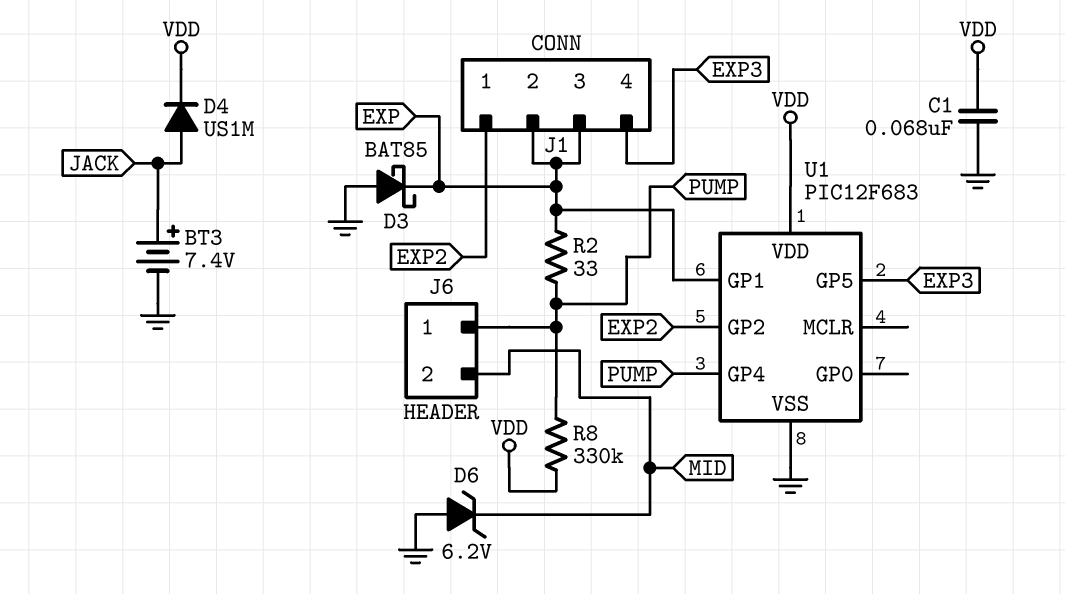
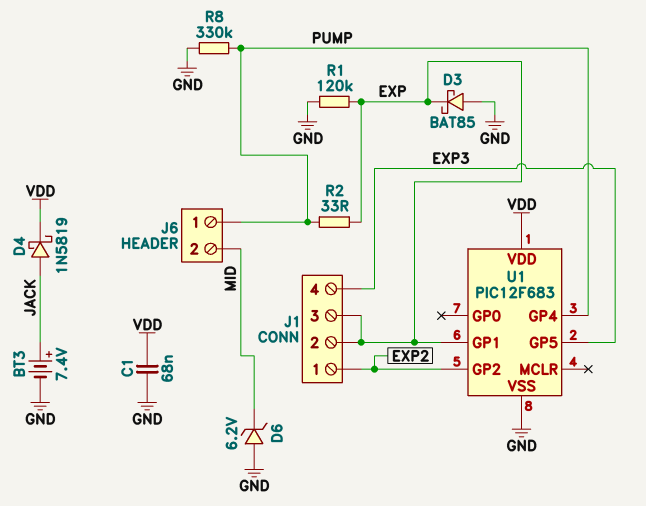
D4: diode US1M (A JACK, K VDD) -> schottky 1N5819 (A JACK, K VDD)
R1: none -> 120k (EXP, GND)
R8: 330k (PUMP, VDD) -> 330k (GND, PUMP)

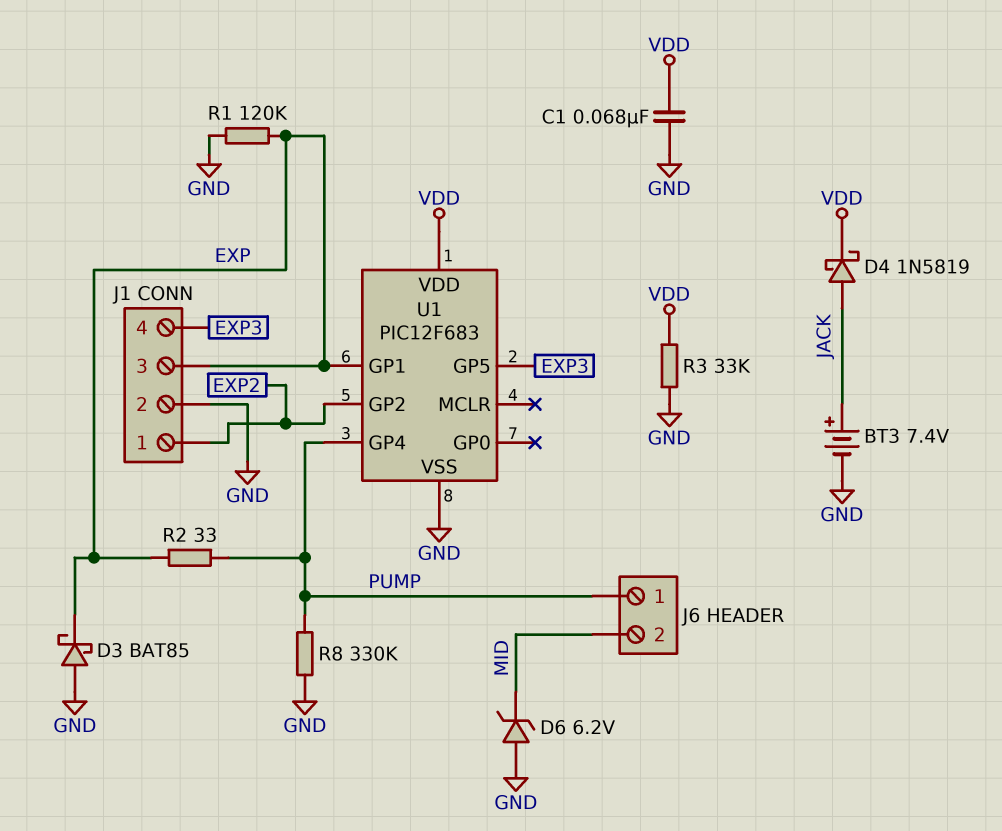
J1 pin 2: EXP -> GND
R3: none -> 33k (GND, VDD)

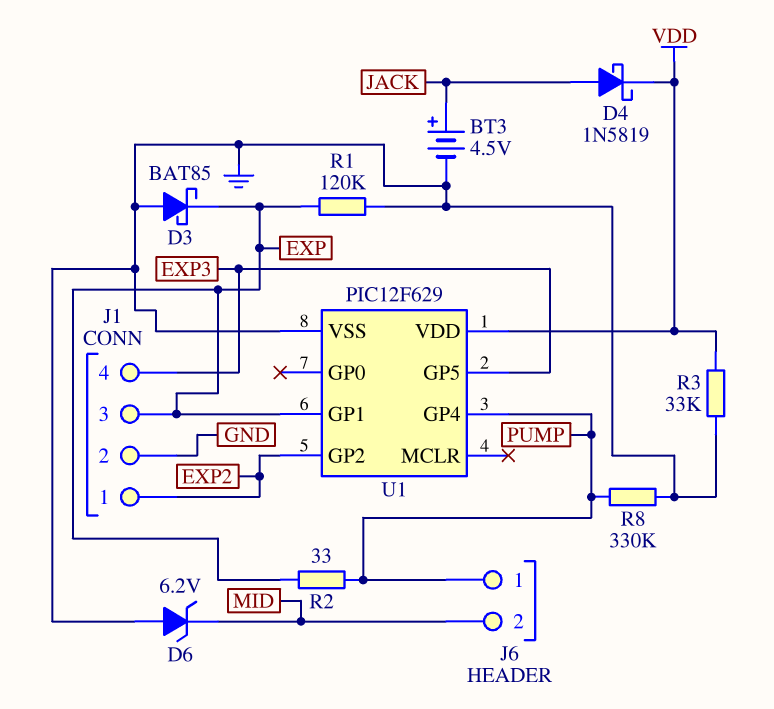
BT3: 7.4V (plus JACK, minus GND) -> 4.5V (plus JACK, minus GND)
C1: 68nF (GND, VDD) -> none
U1: PIC12F683 -> PIC12F629

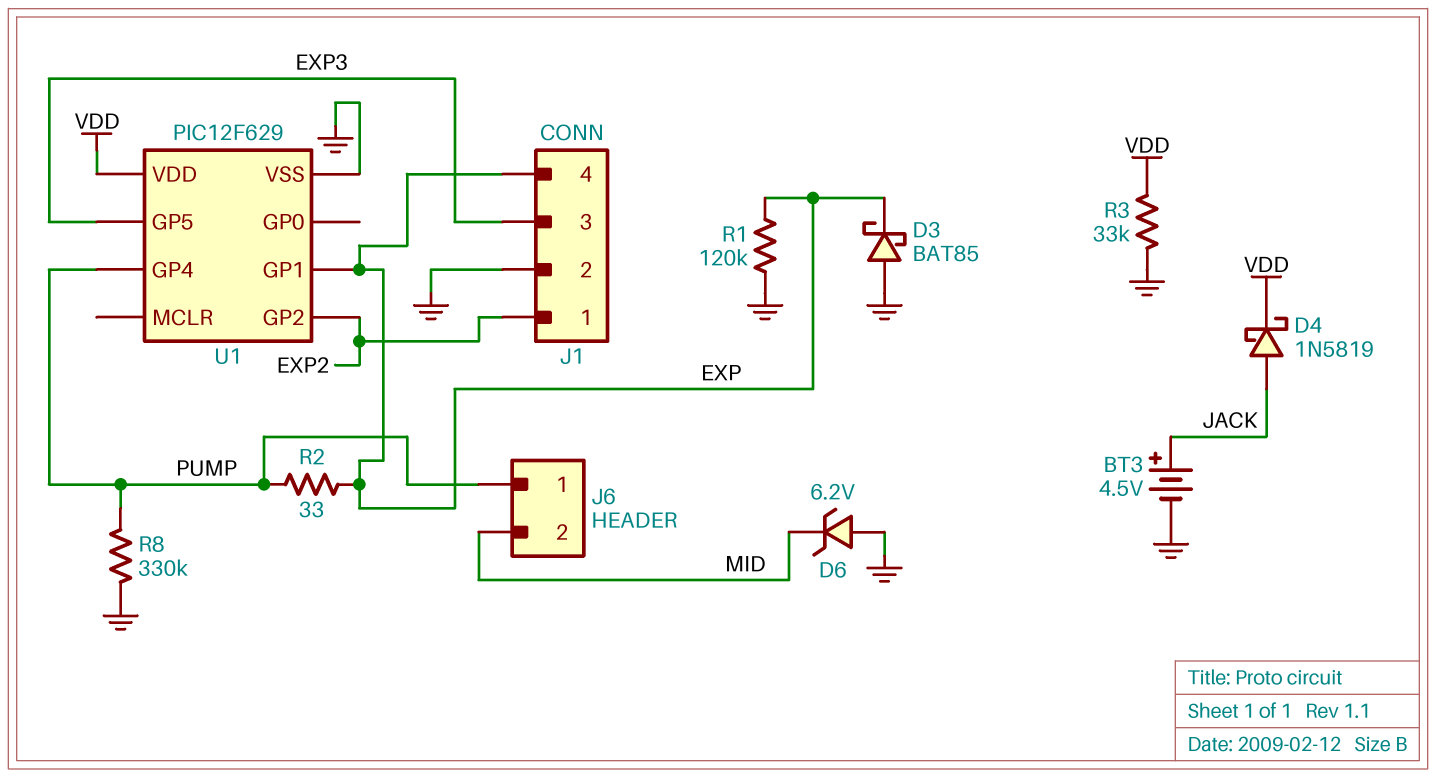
J1 pin 3: EXP -> EXP3
J1 pin 4: EXP3 -> EXP

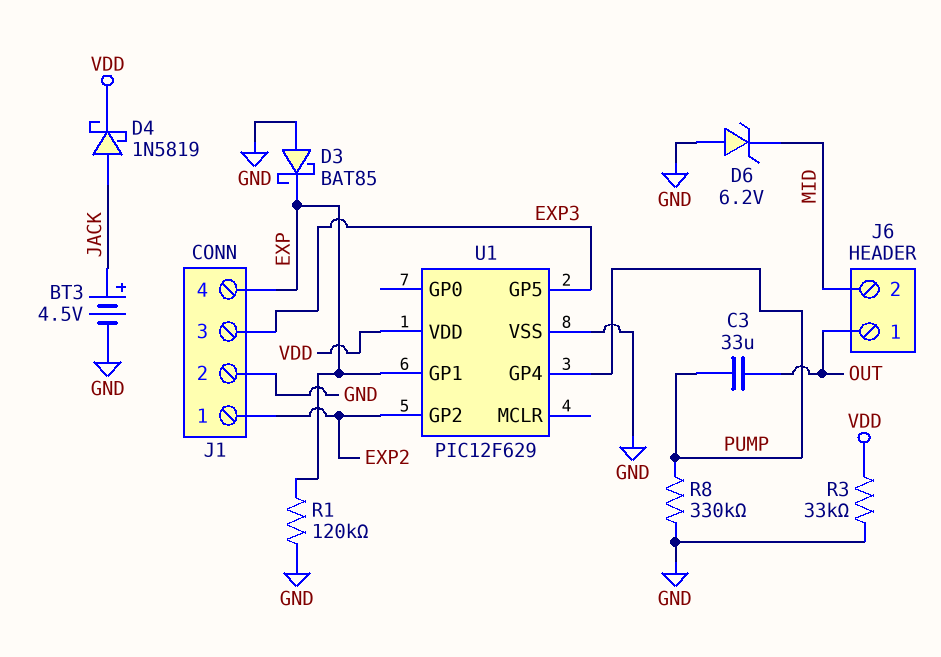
C3: none -> 33uF (OUT, PUMP)
J6 pin 1: PUMP -> OUT
R2: 33 (EXP, PUMP) -> none

